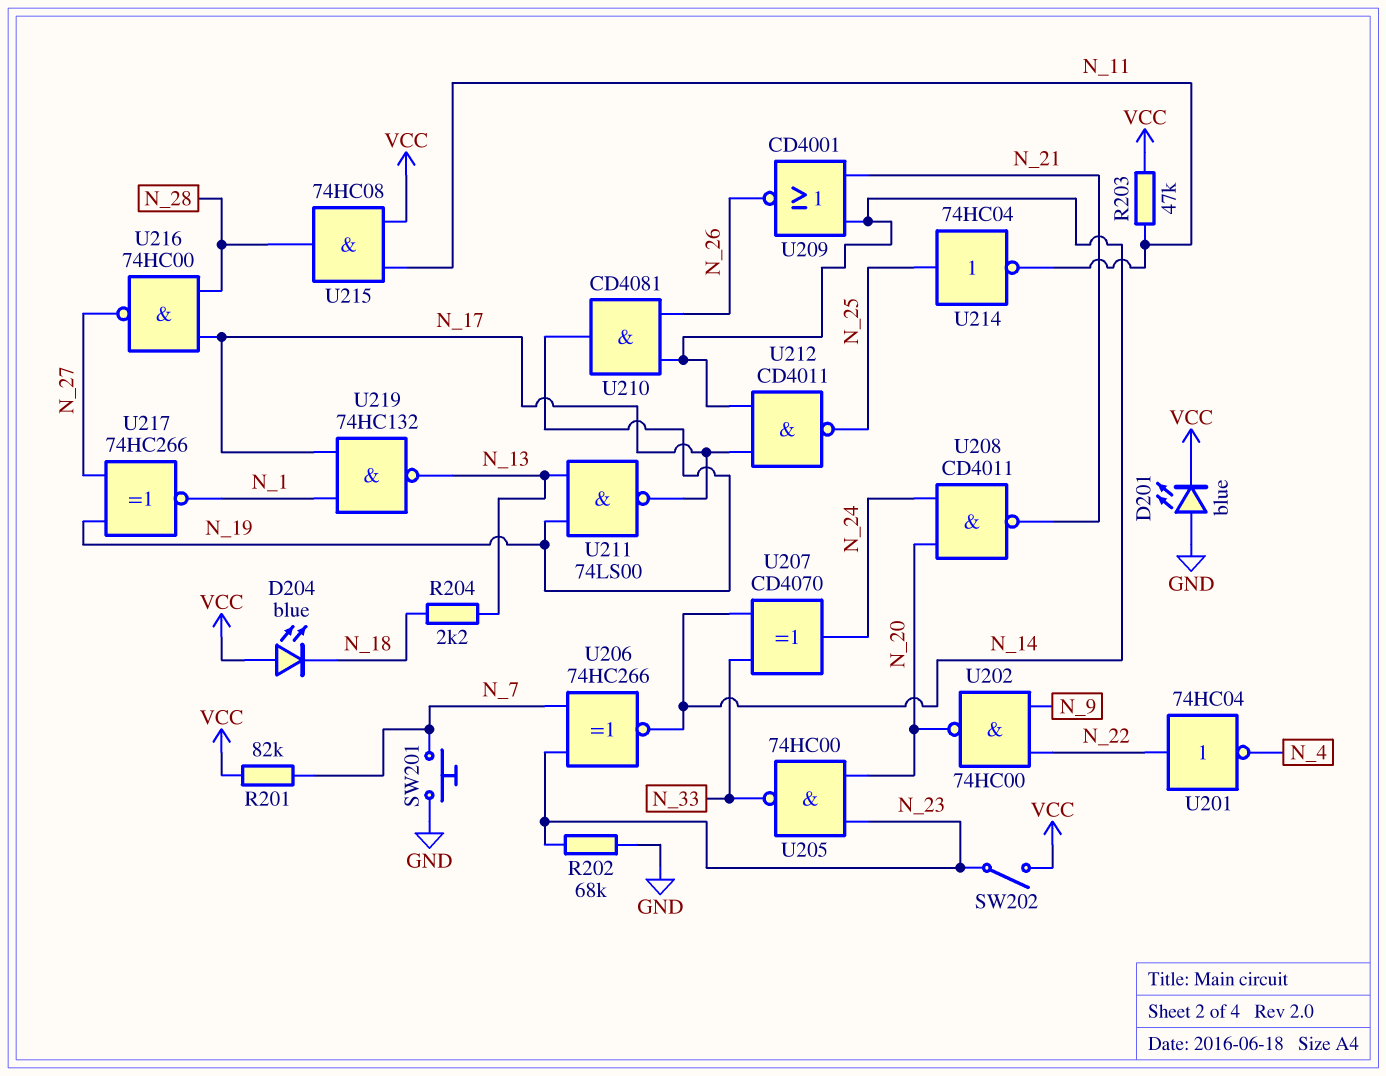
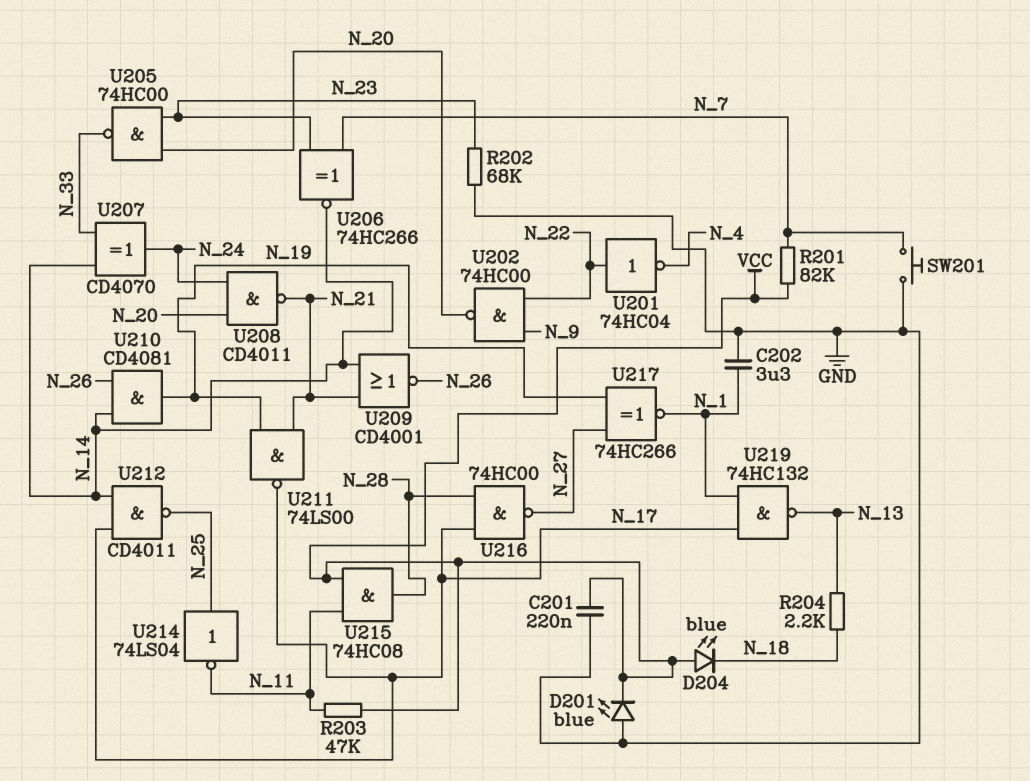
C201: none -> 220nF (GND, VCC)
C202: none -> 3.3uF (GND, N_1)
SW202: switch (N_23, VCC) -> none
U211: NAND 74LS00 (in N_13, in N_19, out N_17) -> NAND 74LS00 (in N_19, in N_21, out N_17)
U214: NOT 74HC04 (in N_25, out N_11) -> NOT 74LS04 (in N_25, out N_11)

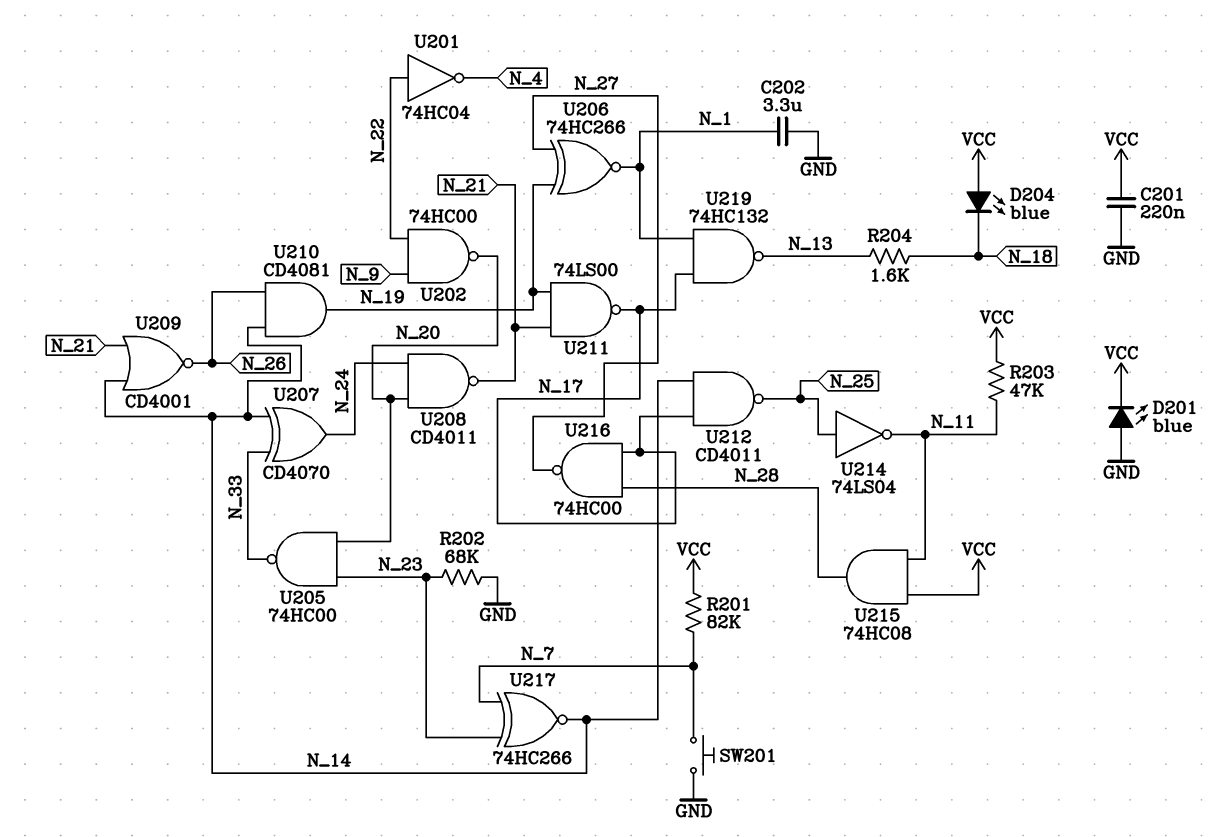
R204: 2.2k (N_13, N_18) -> 1.6k (N_13, N_18)
U206: XNOR 74HC266 (in N_7, in N_23, out N_14) -> XNOR 74HC266 (in N_19, in N_27, out N_1)
U217: XNOR 74HC266 (in N_19, in N_27, out N_1) -> XNOR 74HC266 (in N_7, in N_23, out N_14)

